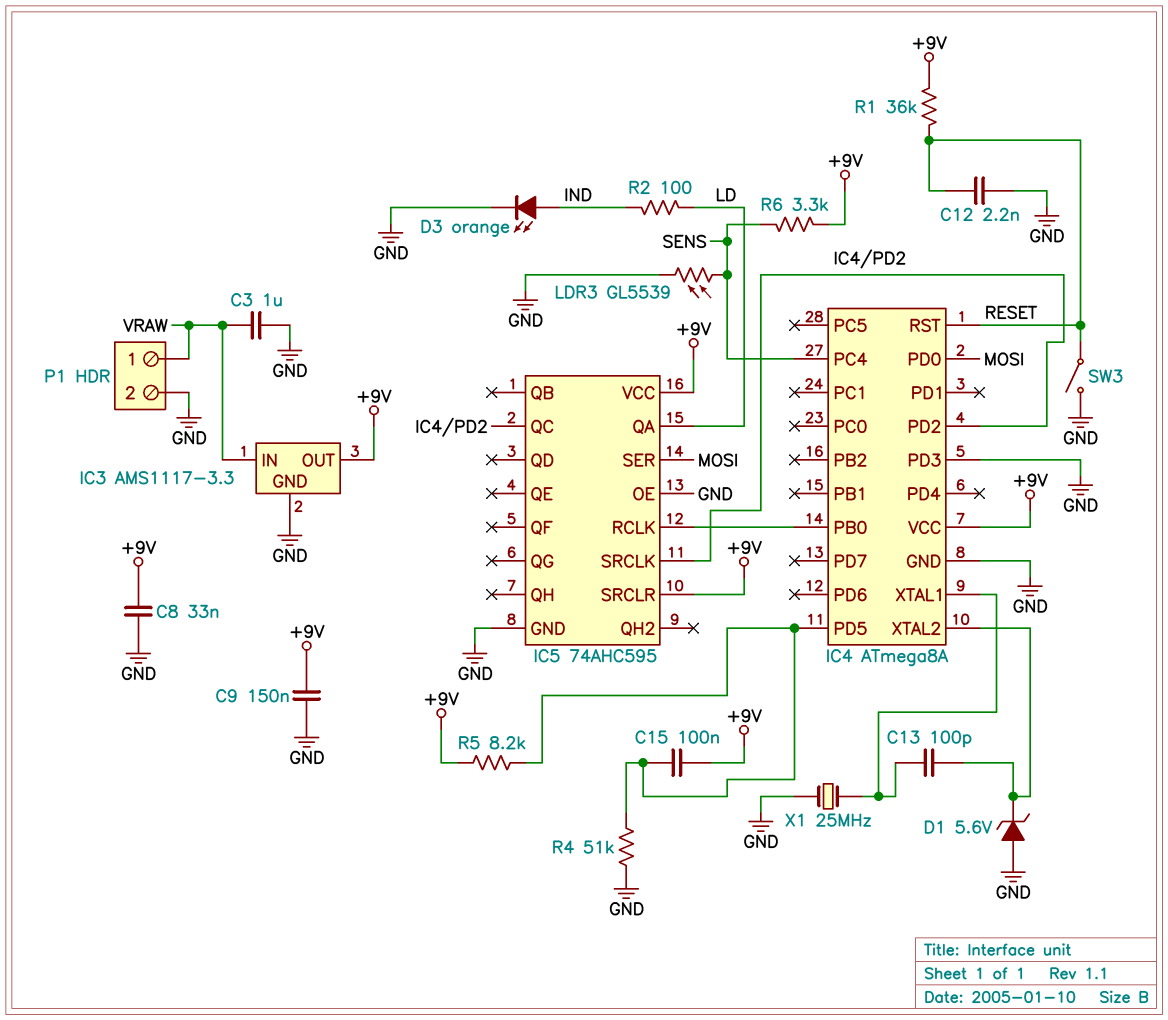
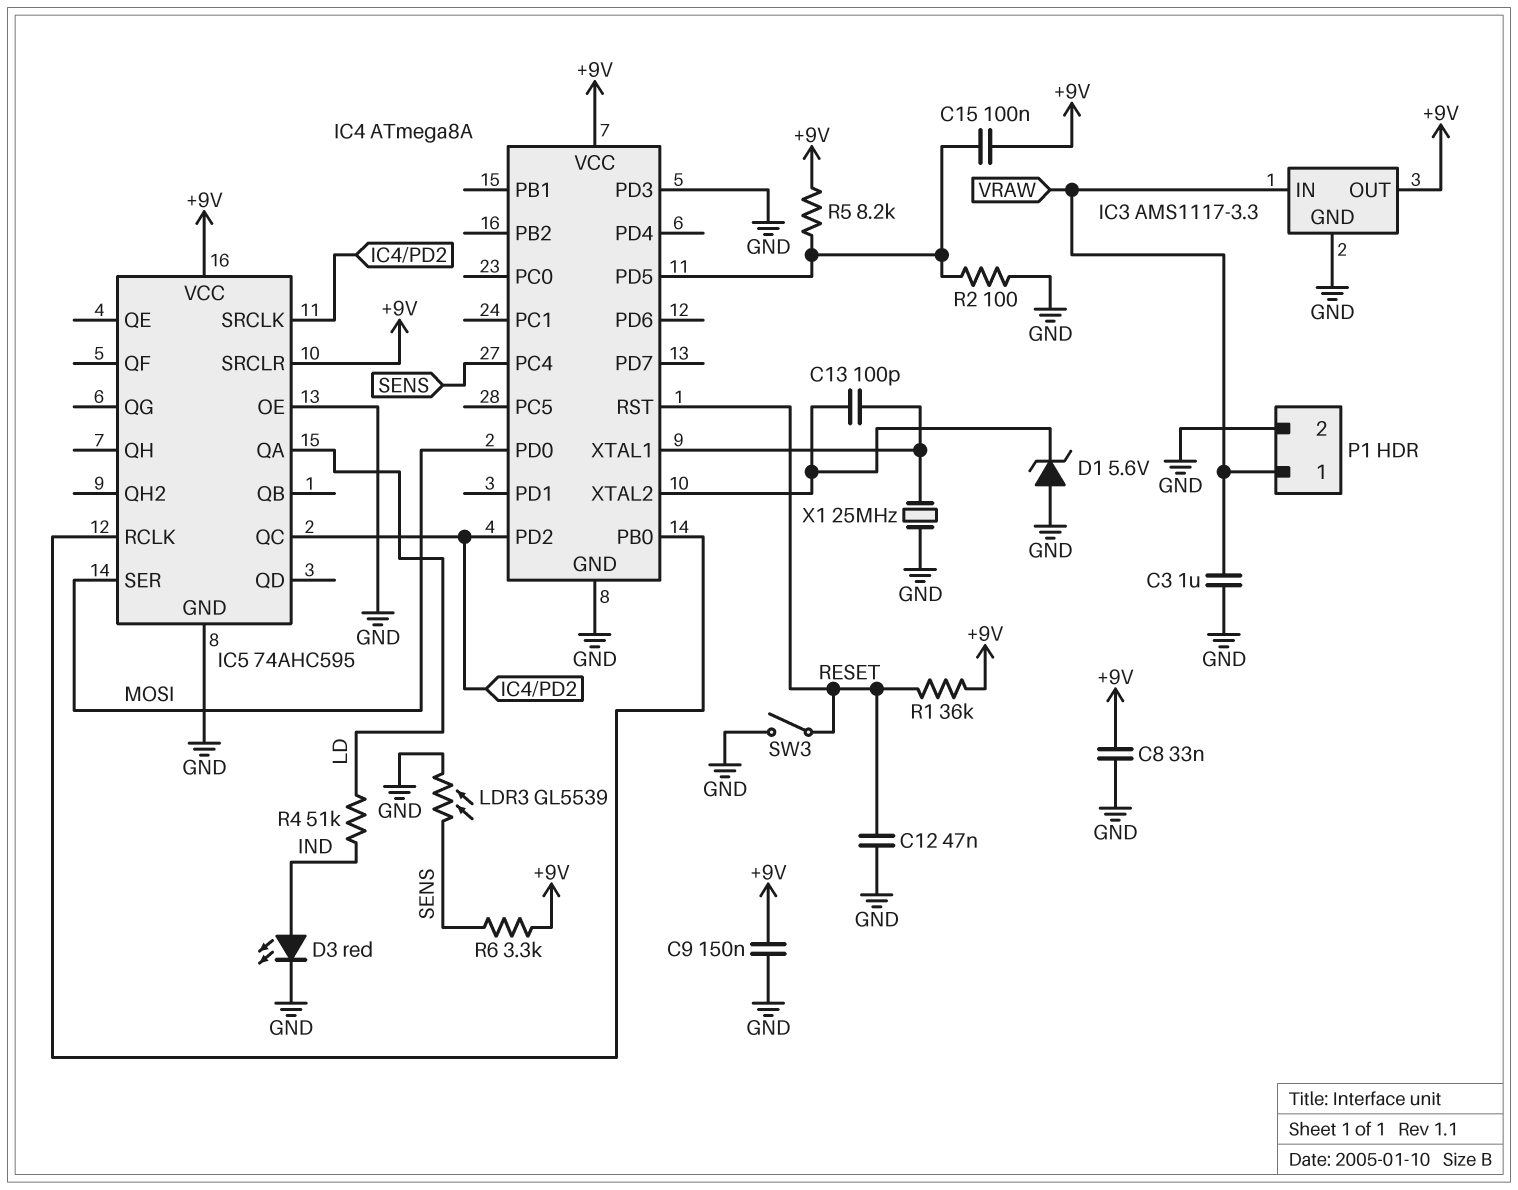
C12: 2.2nF (GND, RESET) -> 47nF (GND, RESET)
D3: LED orange (A IND, K GND) -> LED red (A IND, K GND)
R2: 100 (IND, LD) -> 100 (GND, IC4/PD5)
R4: 51k (GND, IC4/PD5) -> 51k (IND, LD)

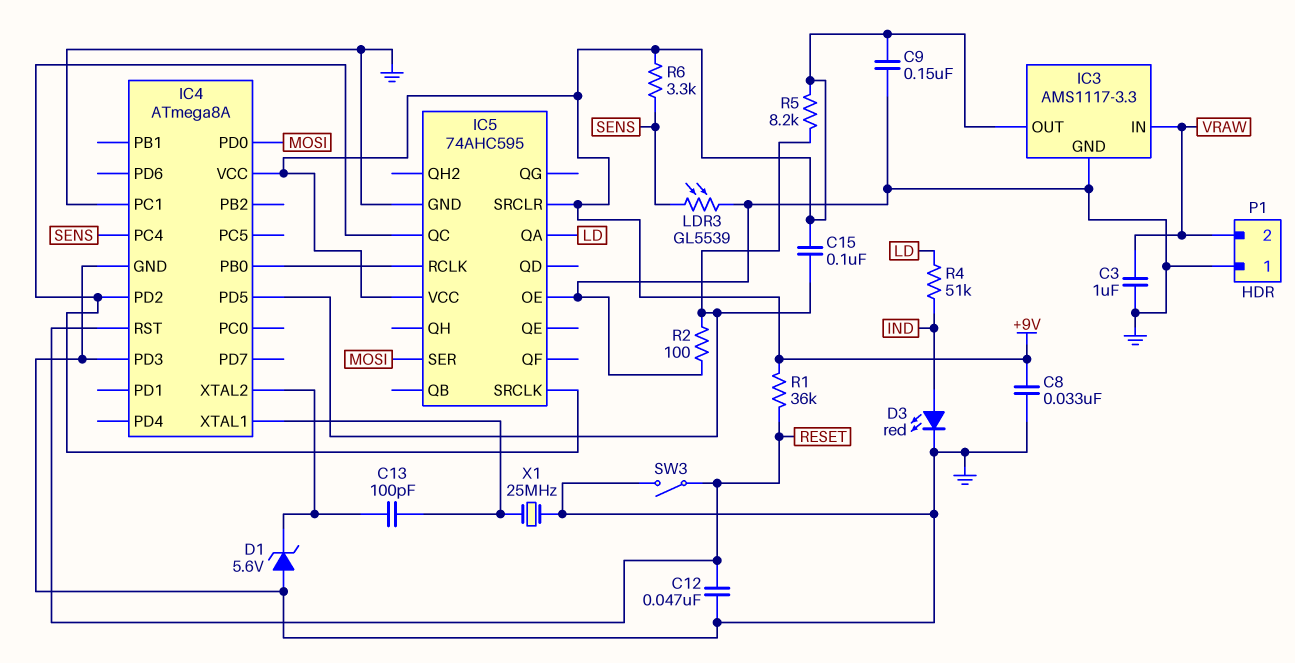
IC4 pin PC1: none -> GND
P1 pin 1: VRAW -> GND
P1 pin 2: GND -> VRAW

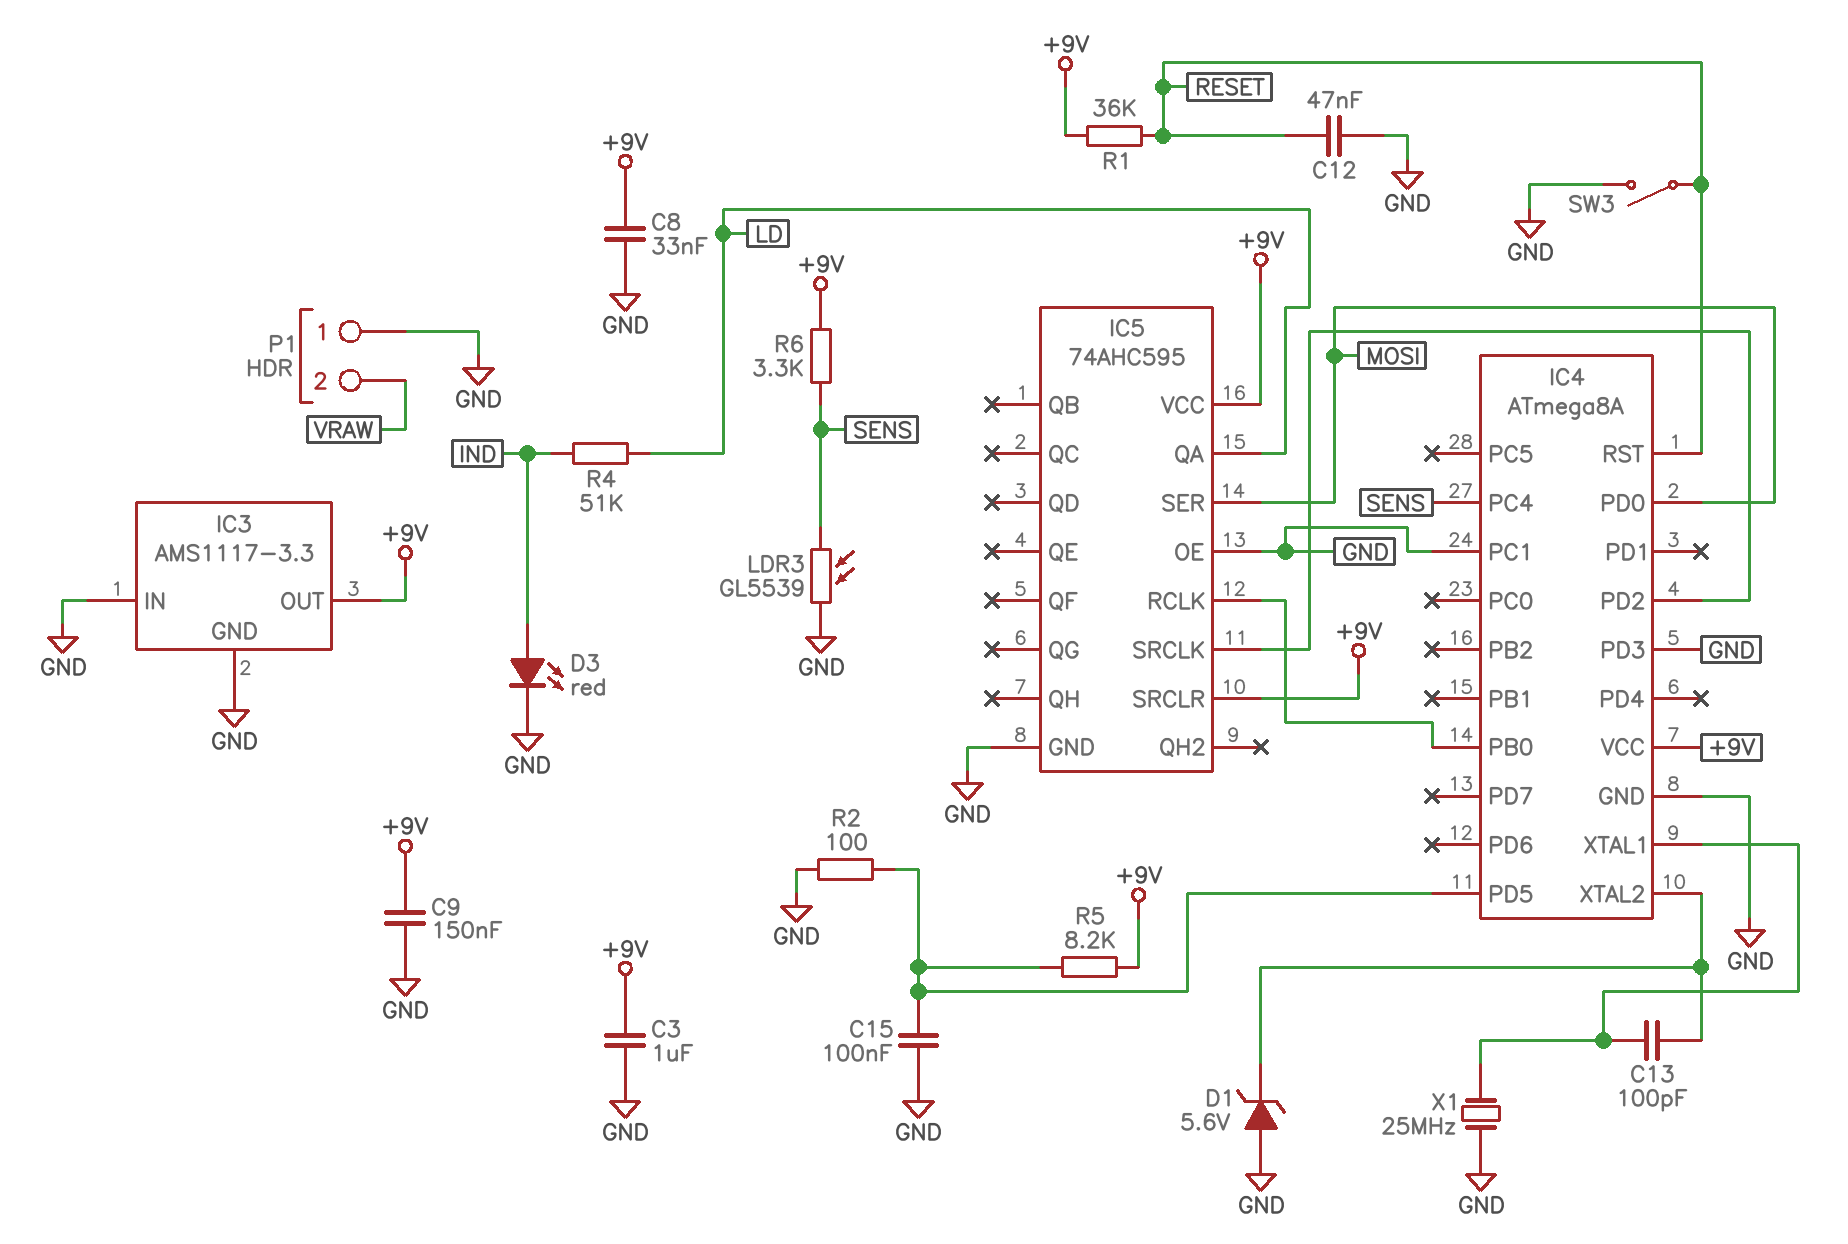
C3: 1uF (GND, VRAW) -> 1uF (+9V, GND)
C15: 100nF (+9V, IC4/PD5) -> 100nF (GND, IC4/PD5)
IC3 pin IN: VRAW -> GND
IC5 pin QC: IC4/PD2 -> none

